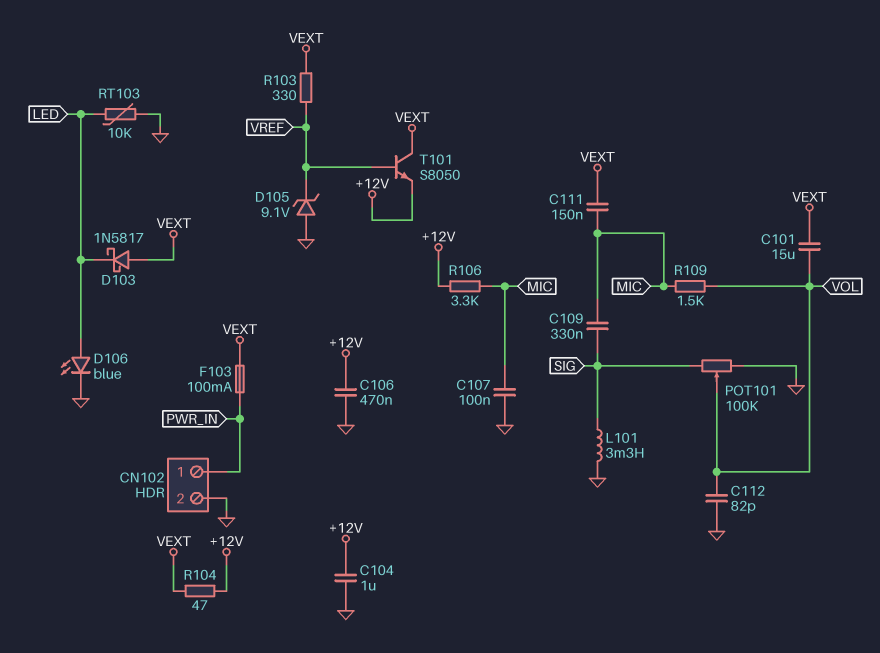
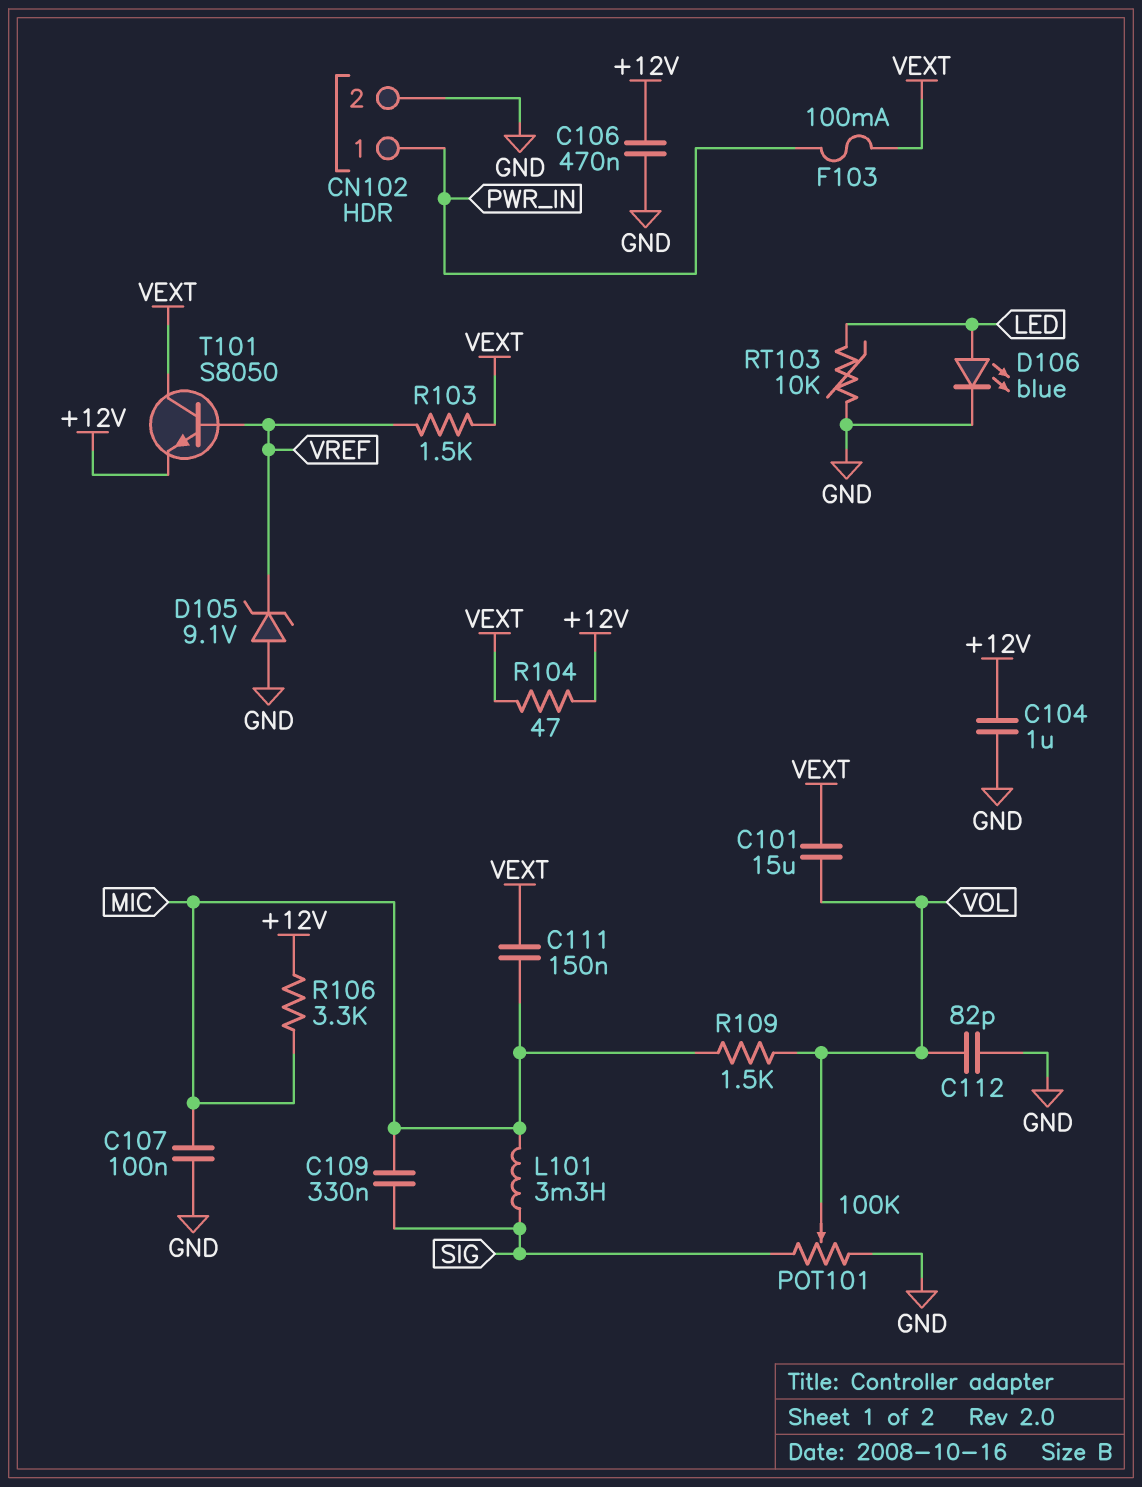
D103: schottky 1N5817 (A VEXT, K LED) -> none
L101: 3.3mH (GND, SIG) -> 3.3mH (MIC, SIG)
R103: 330 (VEXT, VREF) -> 1.5k (VEXT, VREF)

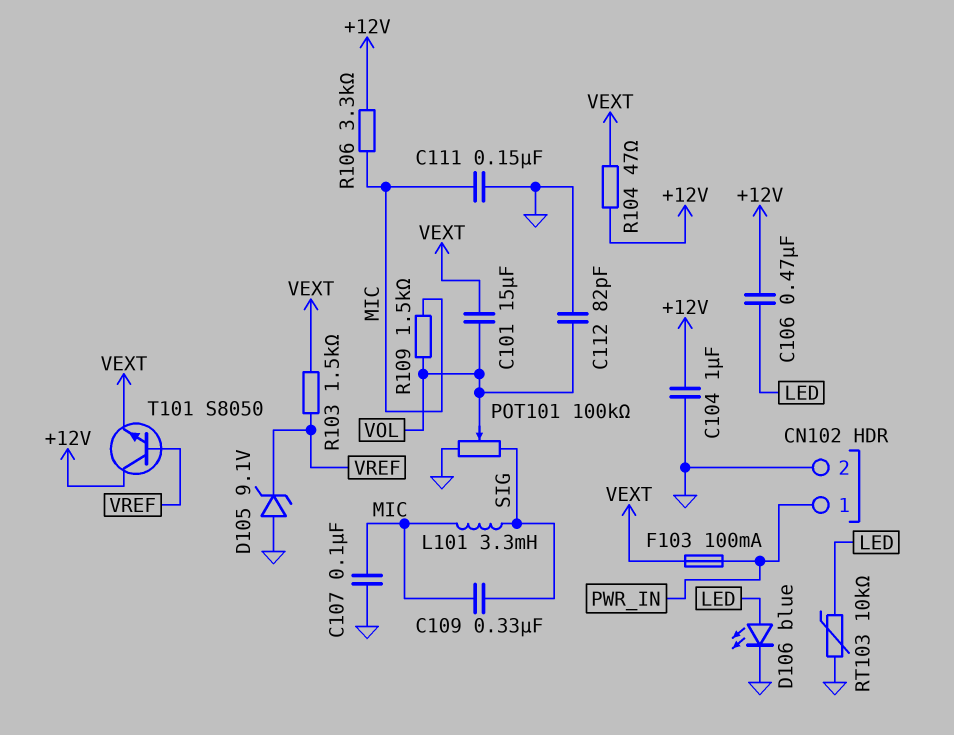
C106: 470nF (+12V, GND) -> 470nF (+12V, LED)
C111: 150nF (MIC, VEXT) -> 150nF (GND, MIC)
T101: NPN S8050 (B VREF, C VEXT, E +12V) -> NPN S8050 (B VREF, C +12V, E VEXT)

